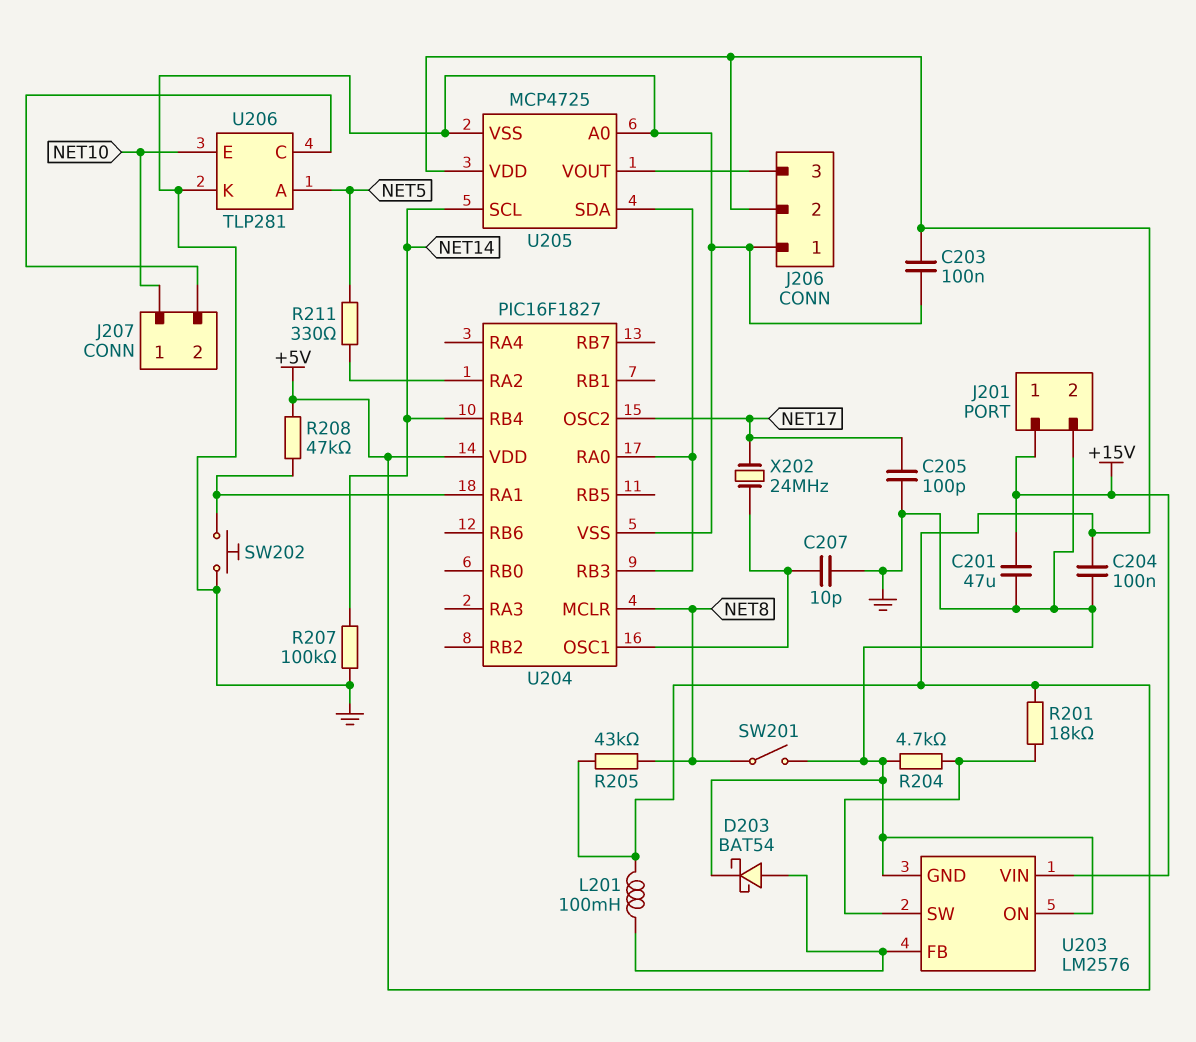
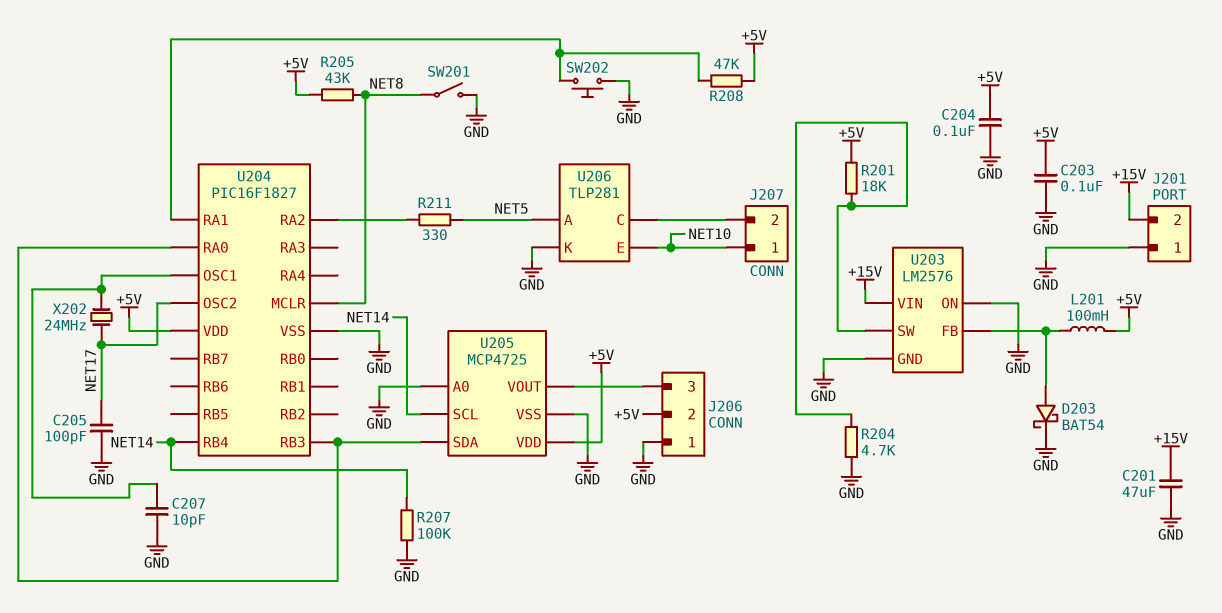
J201 pin 1: +15V -> GND
J201 pin 2: GND -> +15V

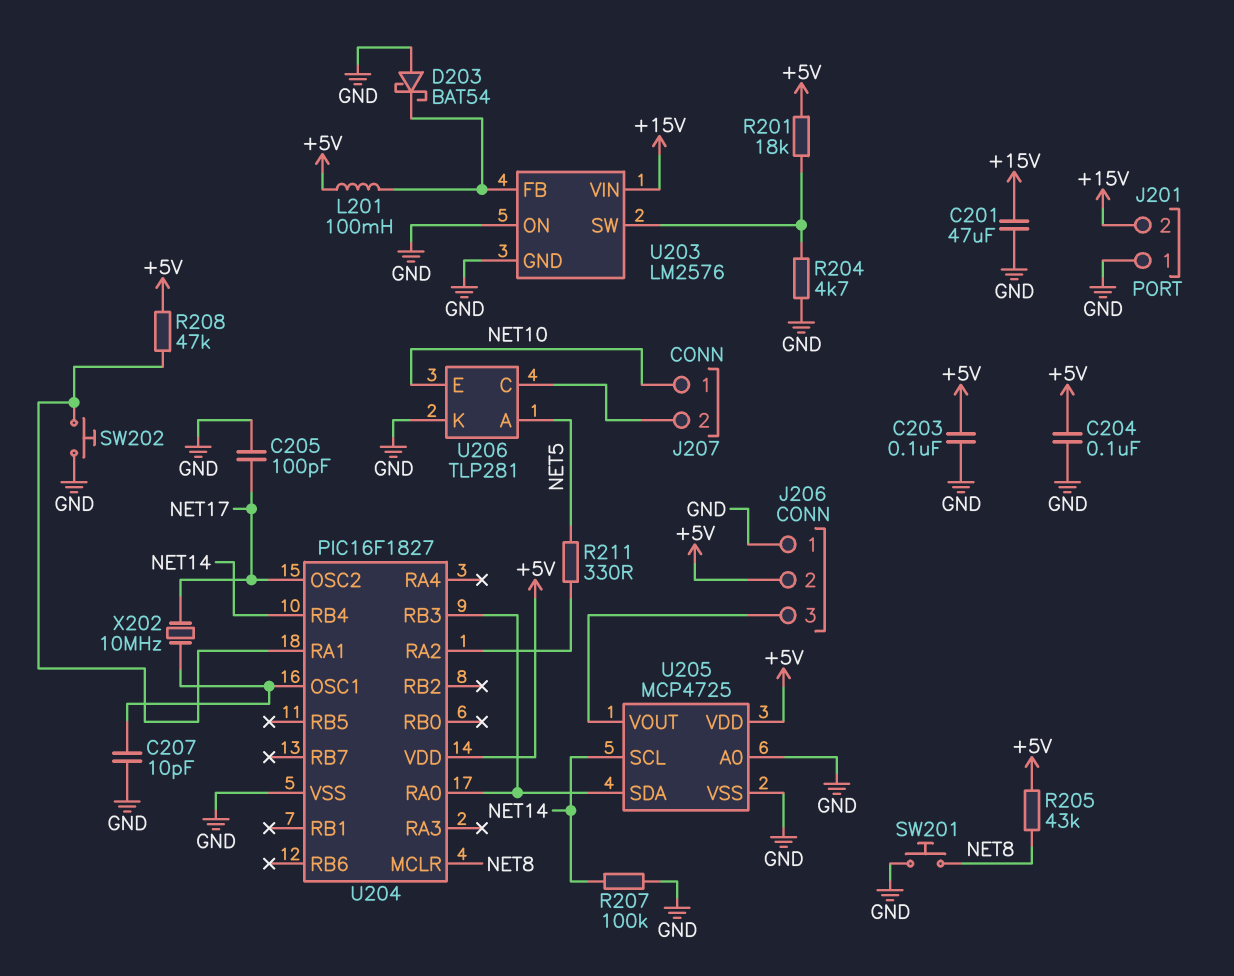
D203: schottky BAT54 (A U203/FB, K GND) -> schottky BAT54 (A GND, K U203/FB)
SW201: switch (GND, NET8) -> button (GND, NET8)
X202: 24MHz (NET17, U204/OSC1) -> 10MHz (NET17, U204/OSC1)

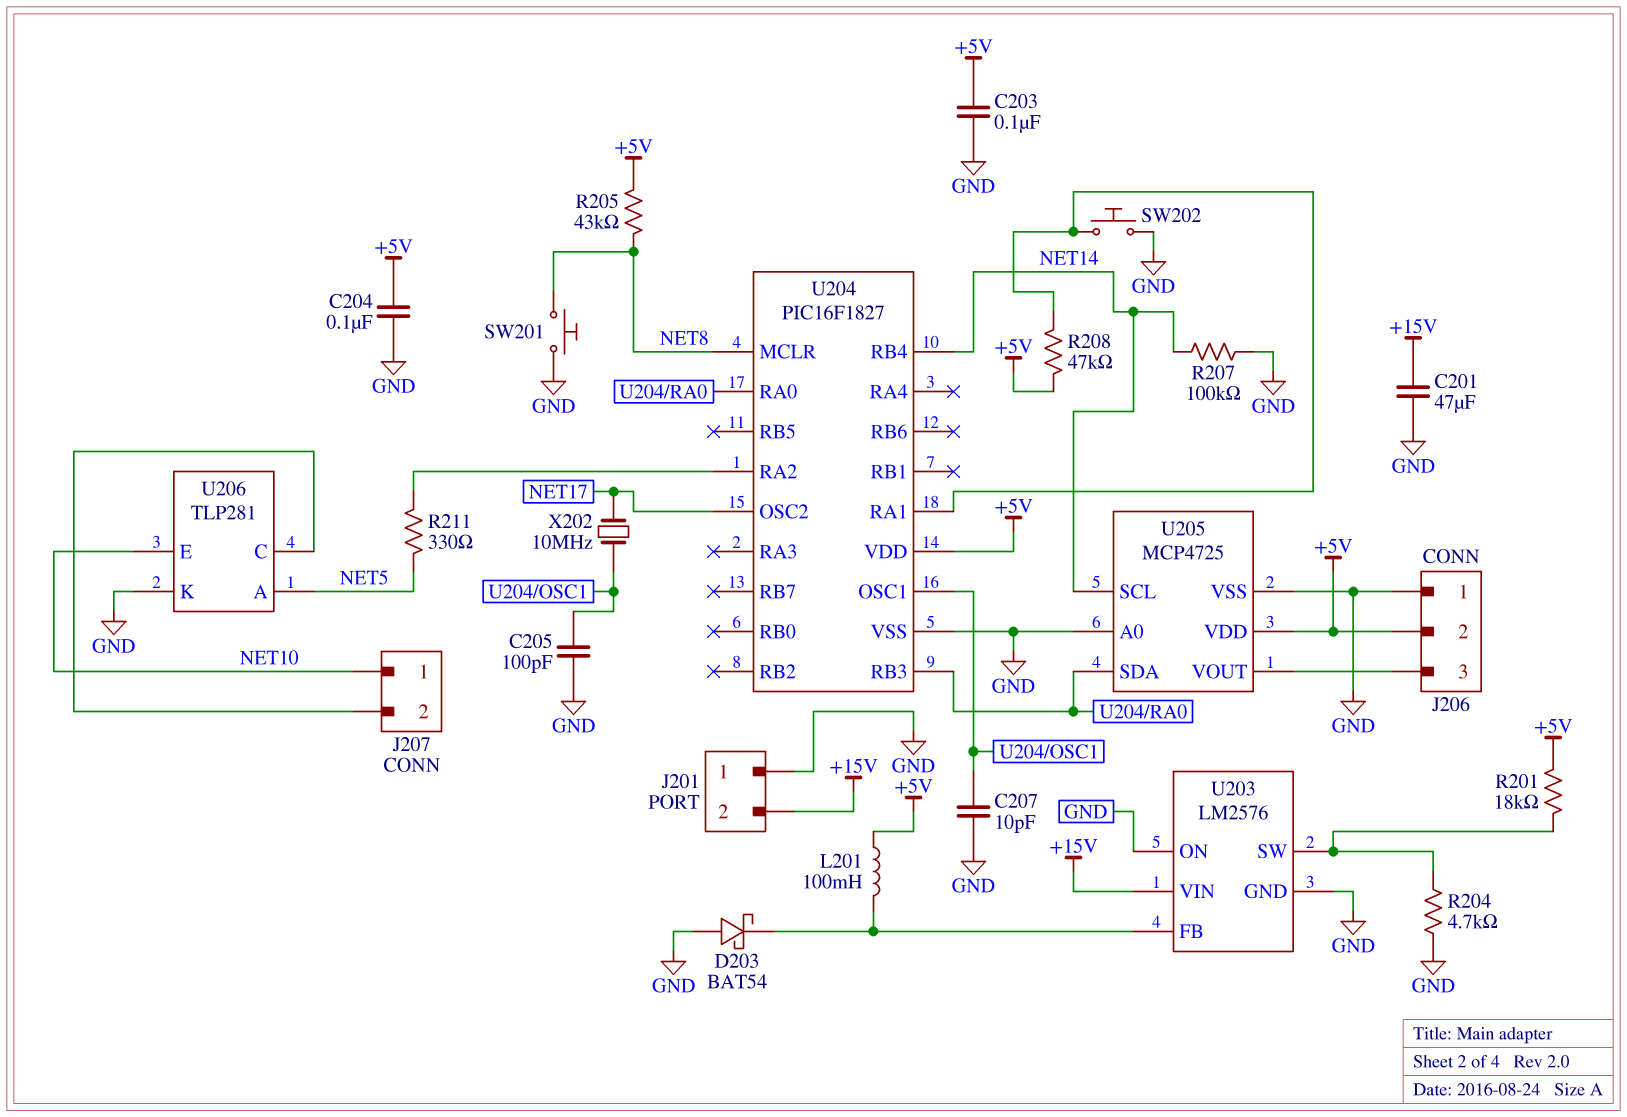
C205: 100pF (GND, NET17) -> 100pF (GND, U204/OSC1)

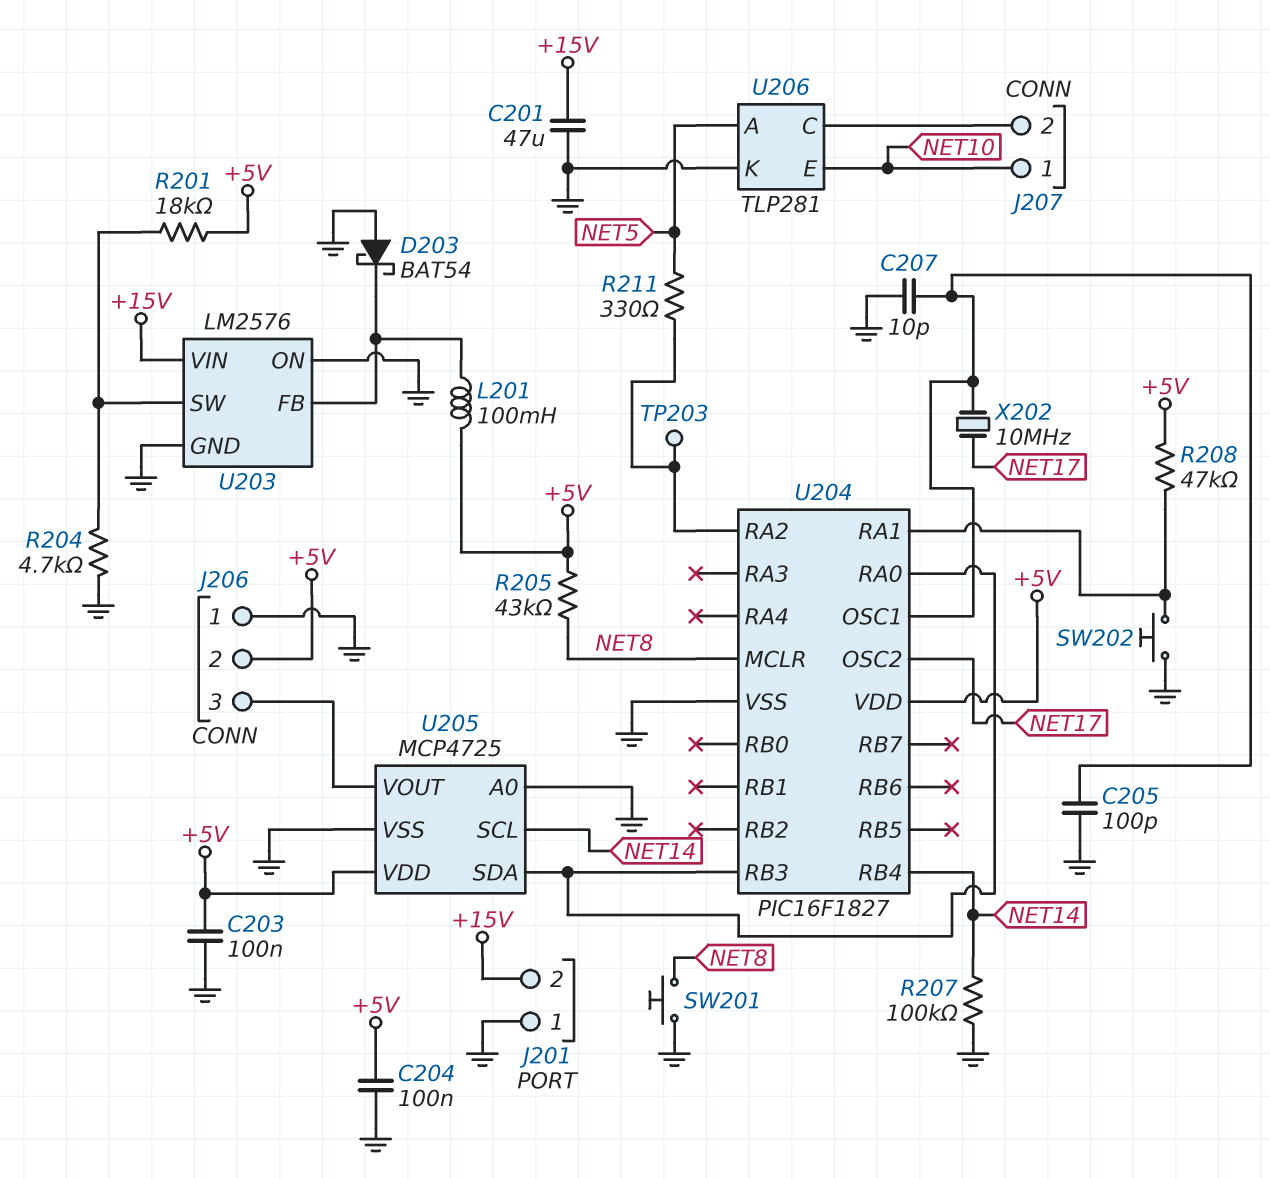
TP203: none -> test point (U204/RA2)

